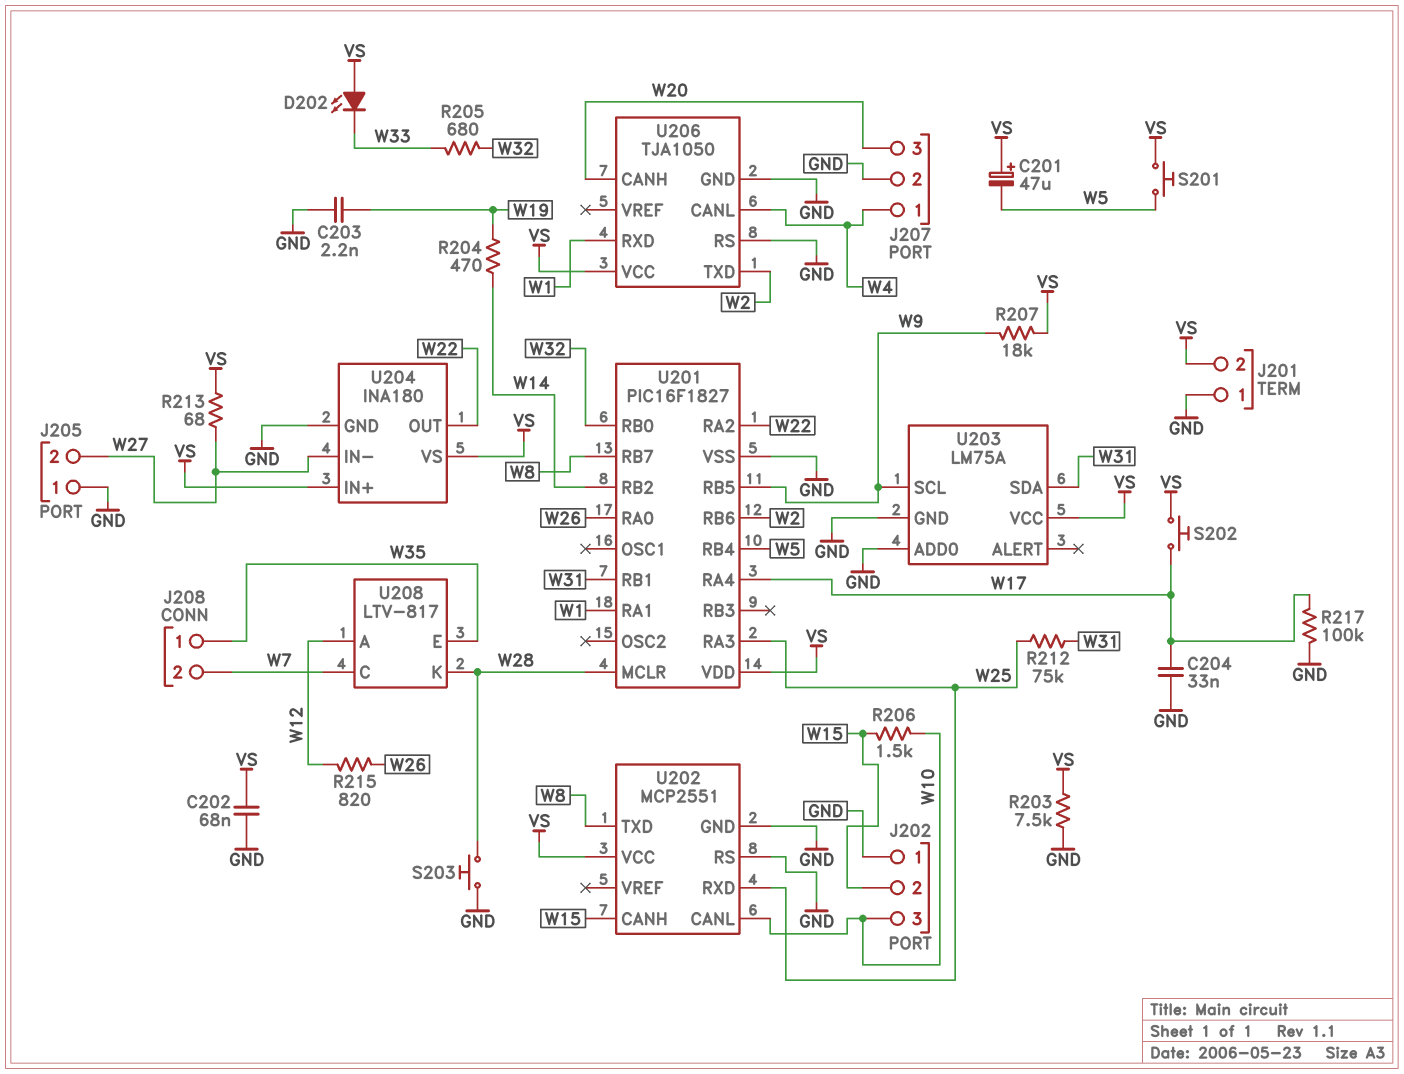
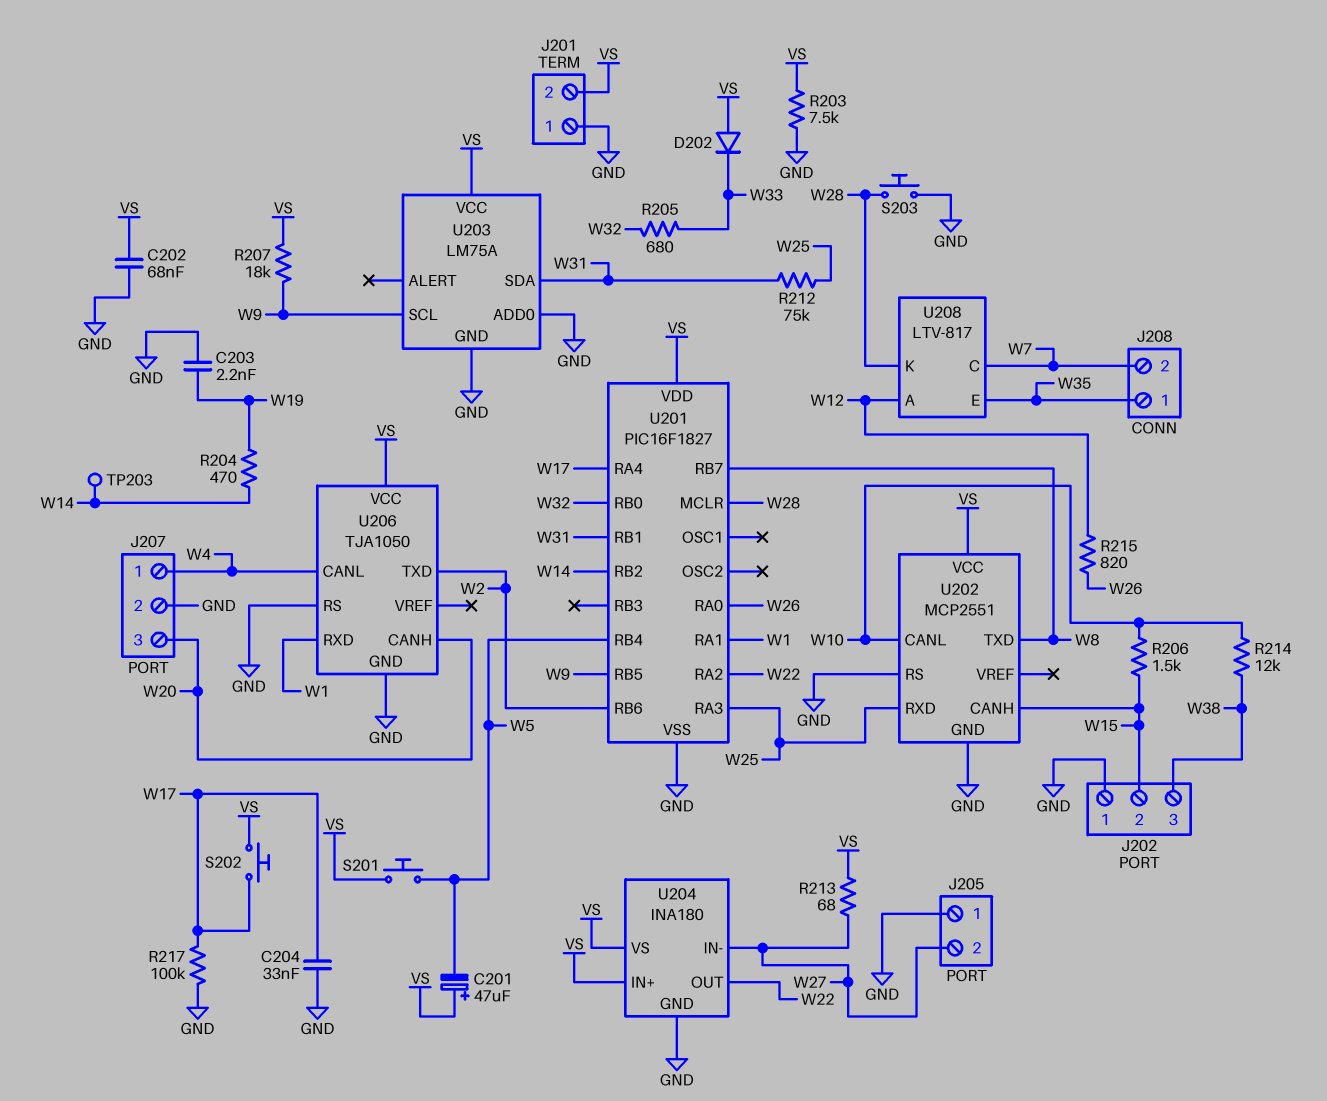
D202: LED (A VS, K W33) -> diode (A VS, K W33)
J202 pin 3: W10 -> W38
R214: none -> 12k (W10, W38)
TP203: none -> test point (W14)

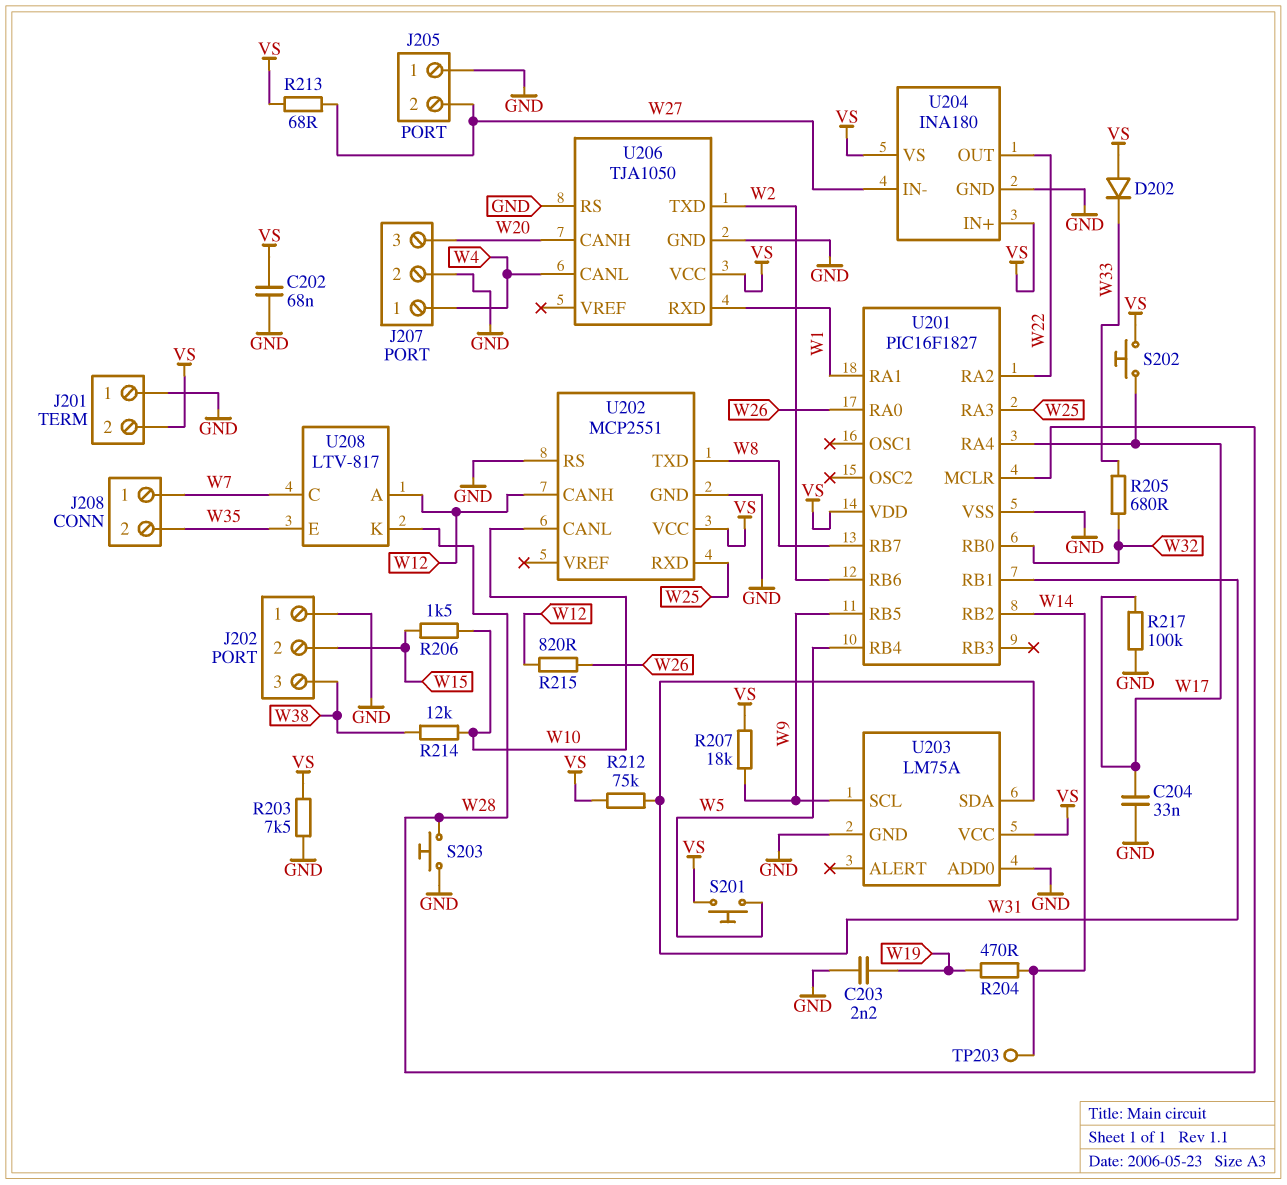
C201: 47uF (plus VS, minus W5) -> none
J208 pin 1: W35 -> W7
J208 pin 2: W7 -> W35
R212: 75k (W25, W31) -> 75k (VS, W31)
U202 pin CANH: W15 -> W12

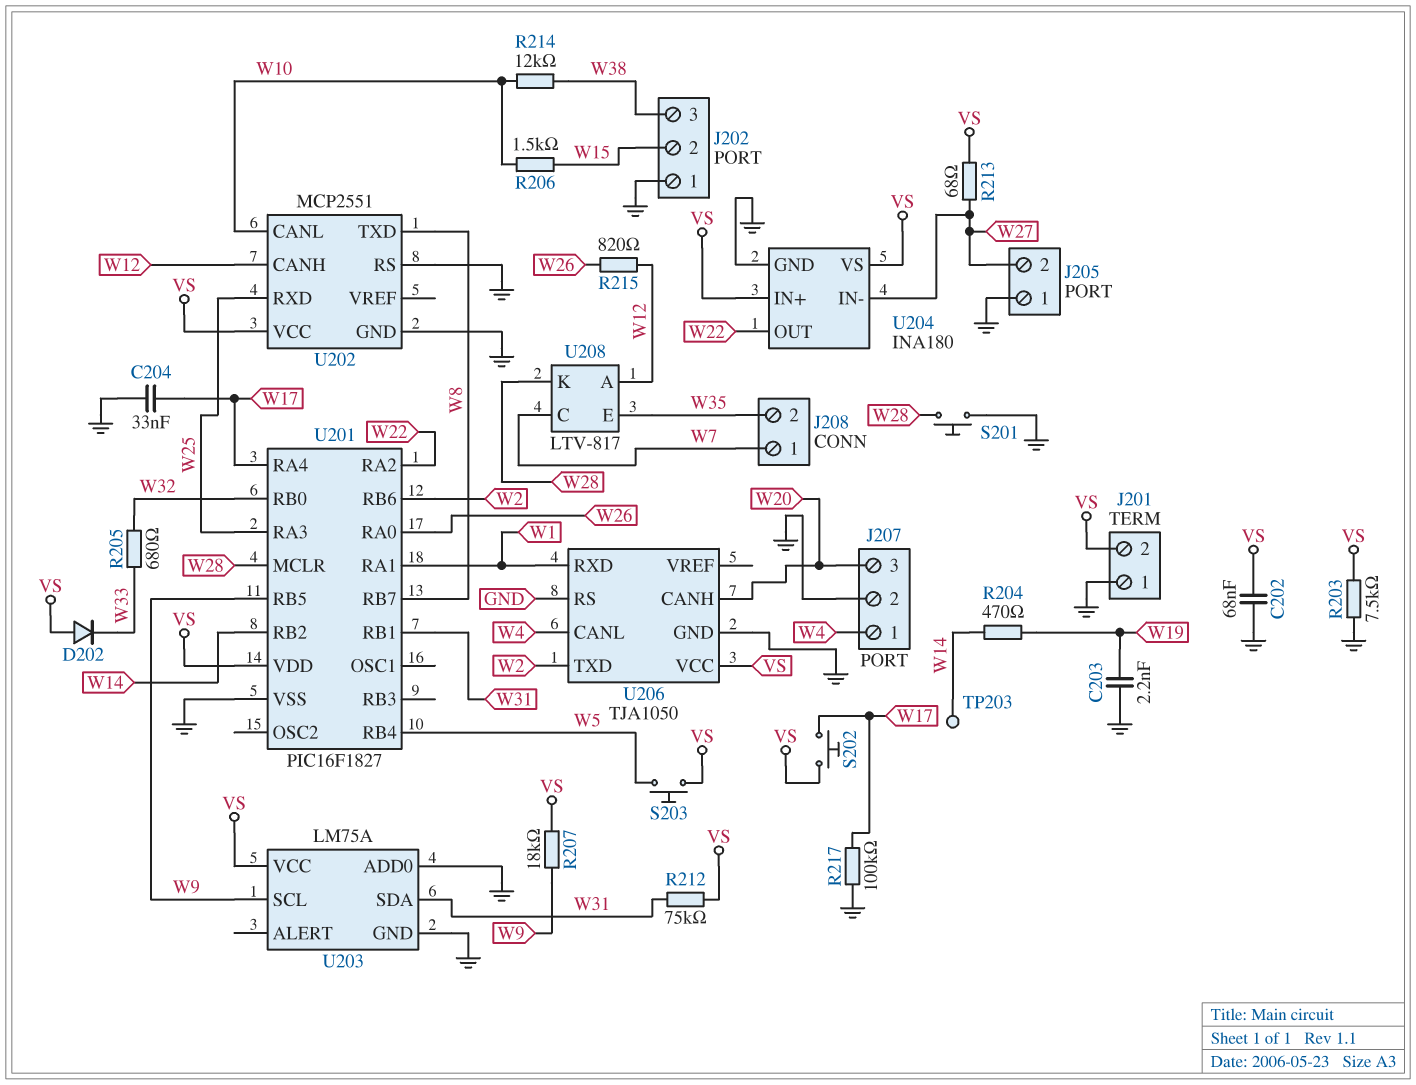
S201: button (VS, W5) -> button (GND, W28)
S203: button (GND, W28) -> button (VS, W5)

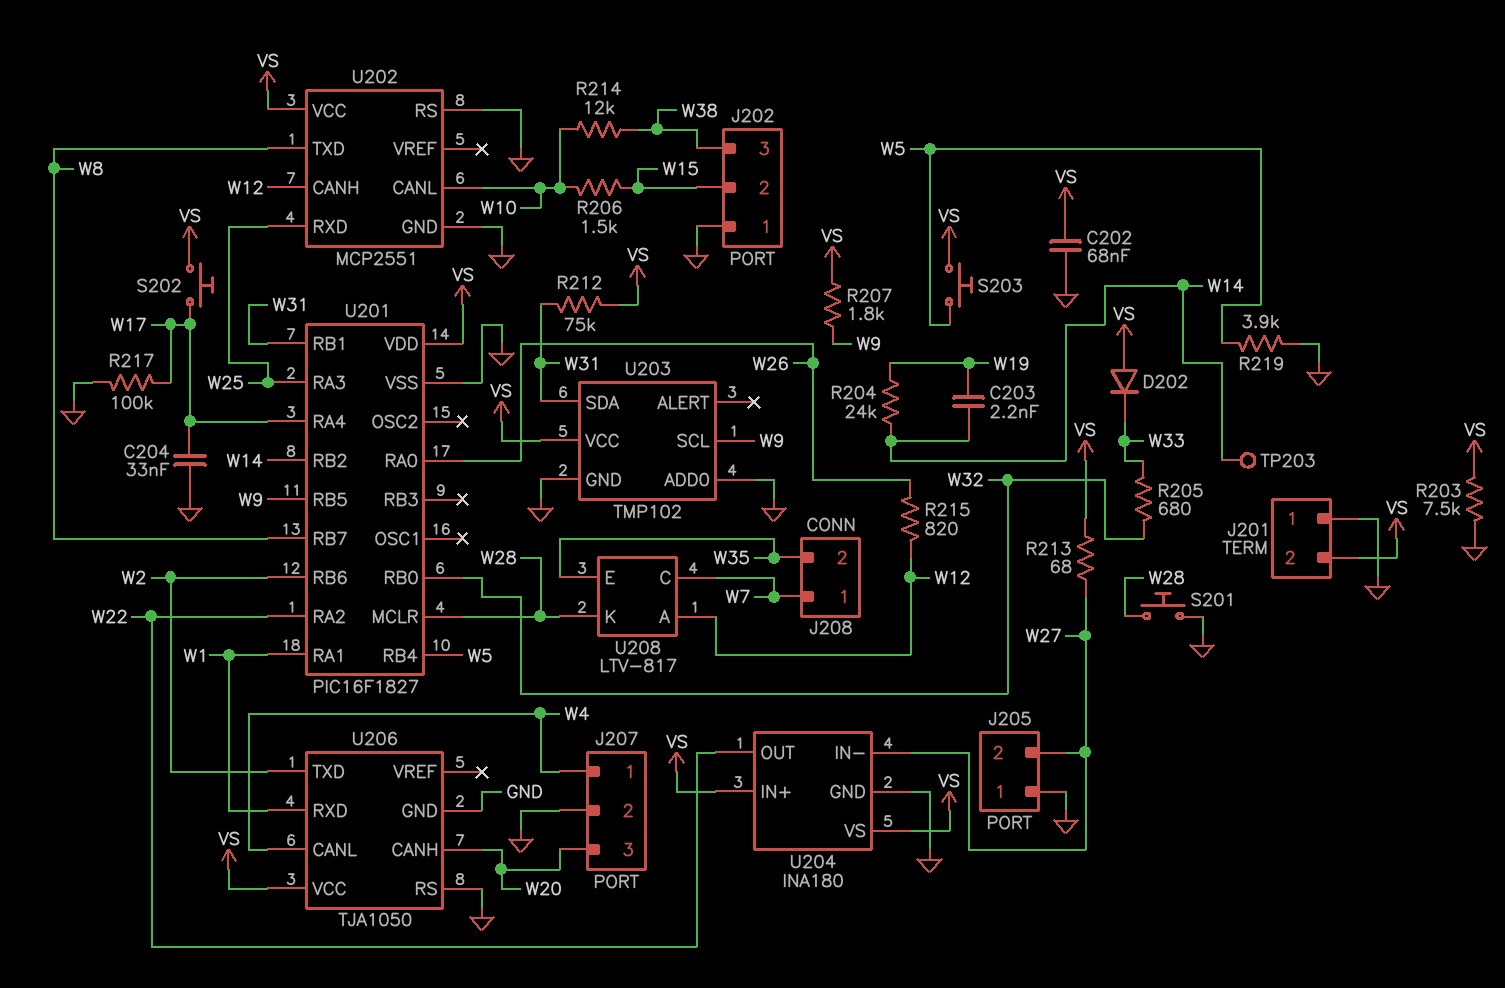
C203: 2.2nF (GND, W19) -> 2.2nF (W14, W19)
R204: 470 (W14, W19) -> 24k (W14, W19)
R207: 18k (VS, W9) -> 1.8k (VS, W9)
R219: none -> 3.9k (GND, W5)
U203: LM75A -> TMP102

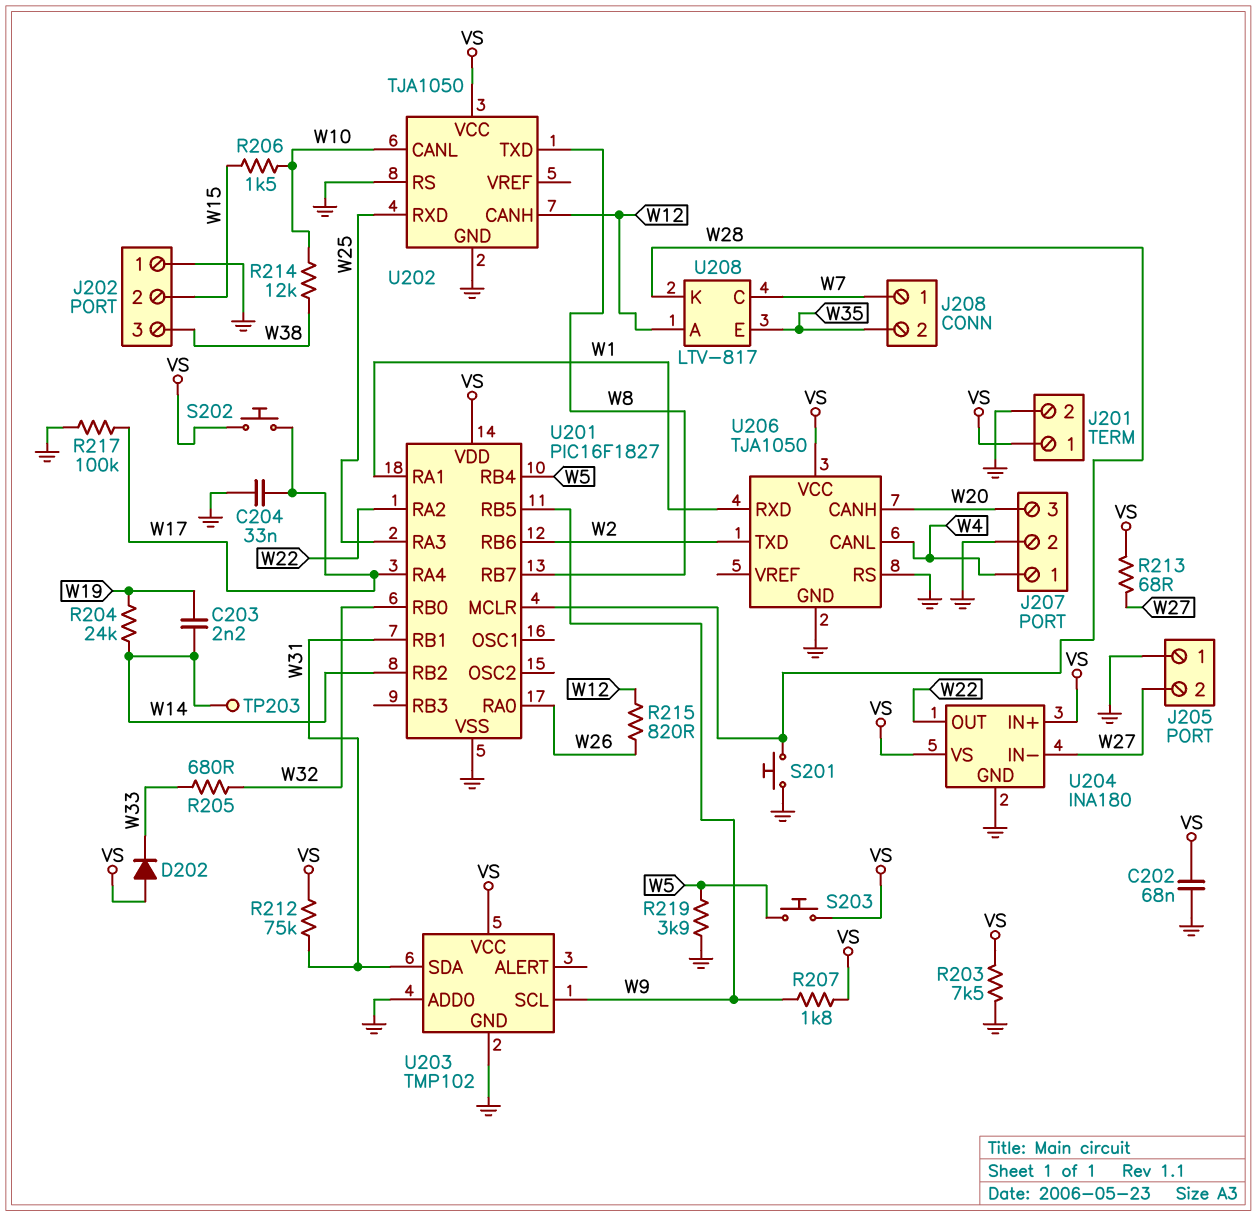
J201 pin 1: GND -> VS
J201 pin 2: VS -> GND
U202: MCP2551 -> TJA1050

